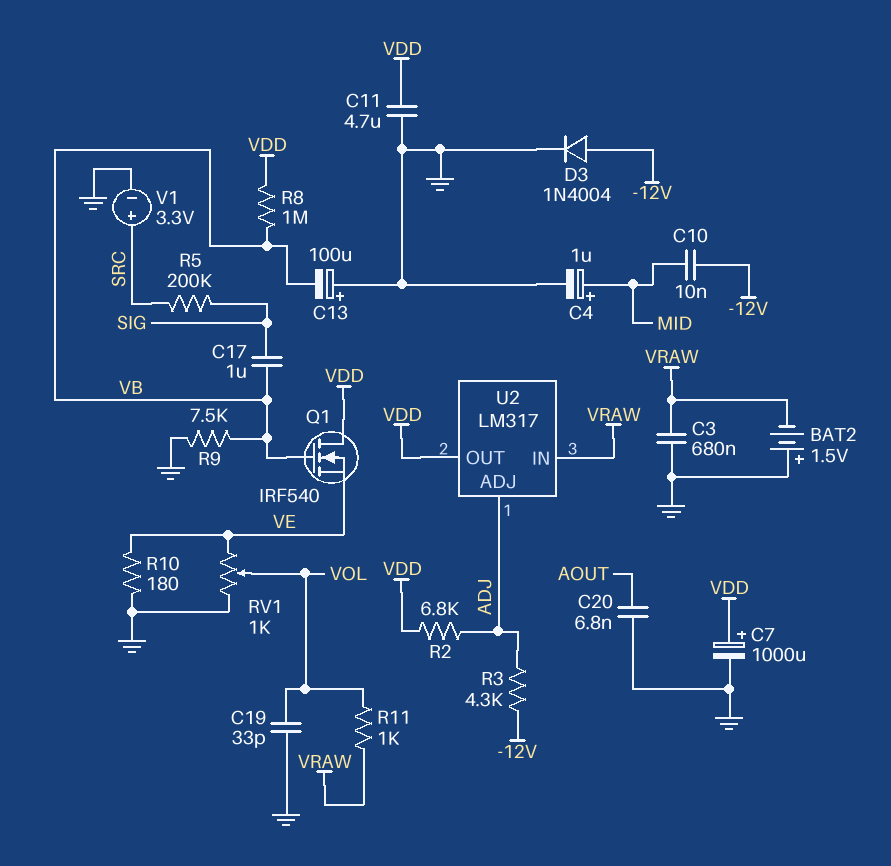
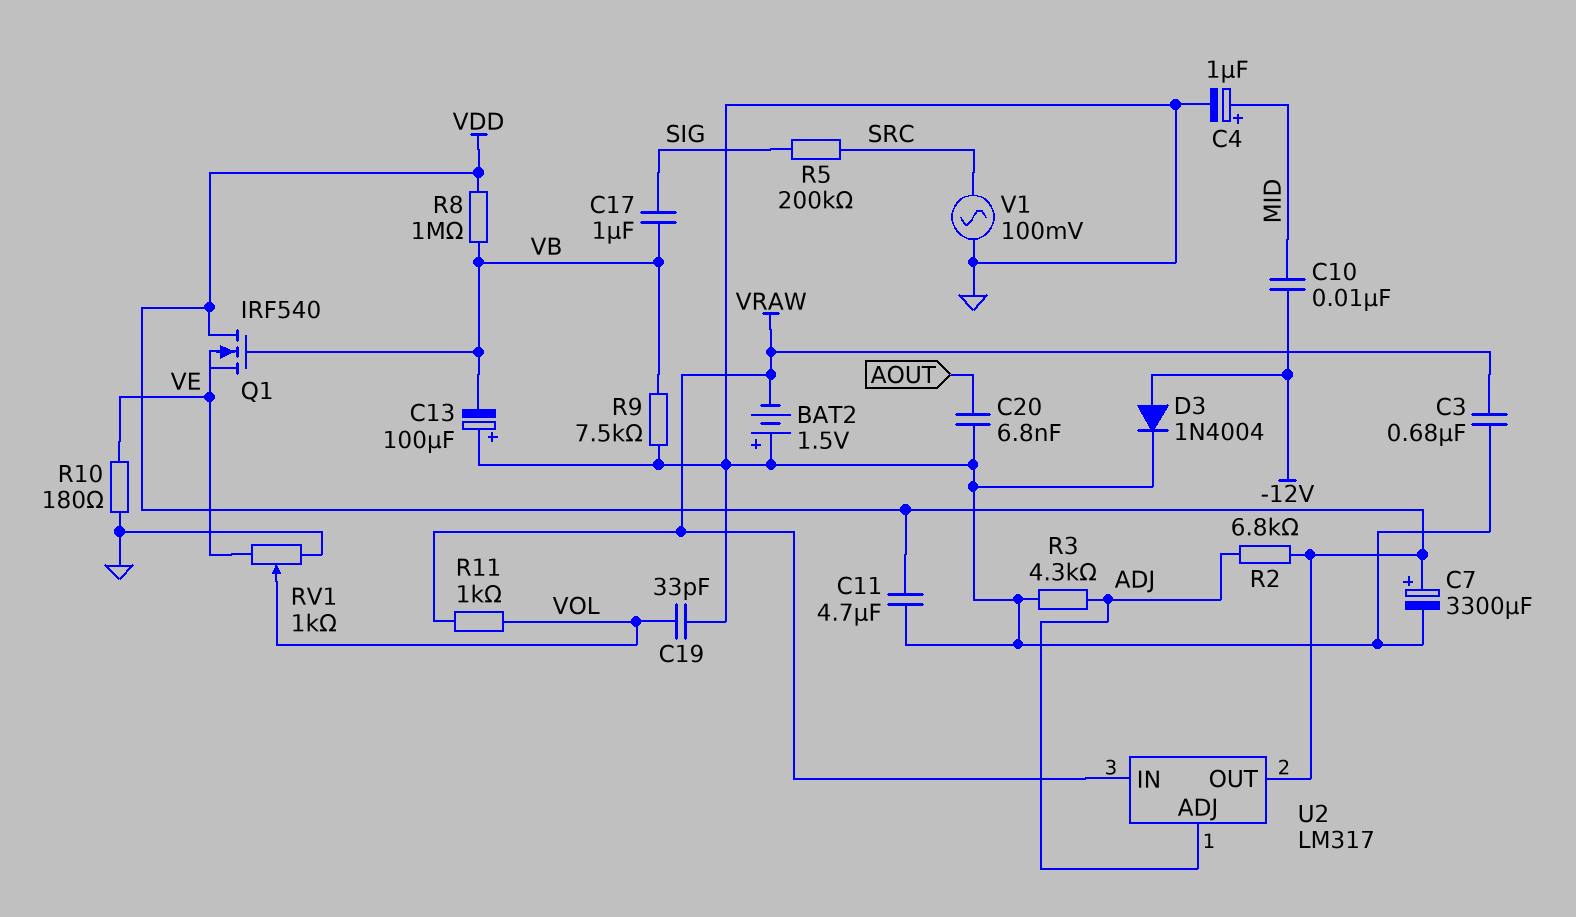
C7: 1000uF (plus VDD, minus GND) -> 3300uF (plus VDD, minus GND)
R3: 4.3k (-12V, ADJ) -> 4.3k (ADJ, GND)
V1: 3.3V (plus SRC, minus GND) -> AC 100mV (GND, SRC)

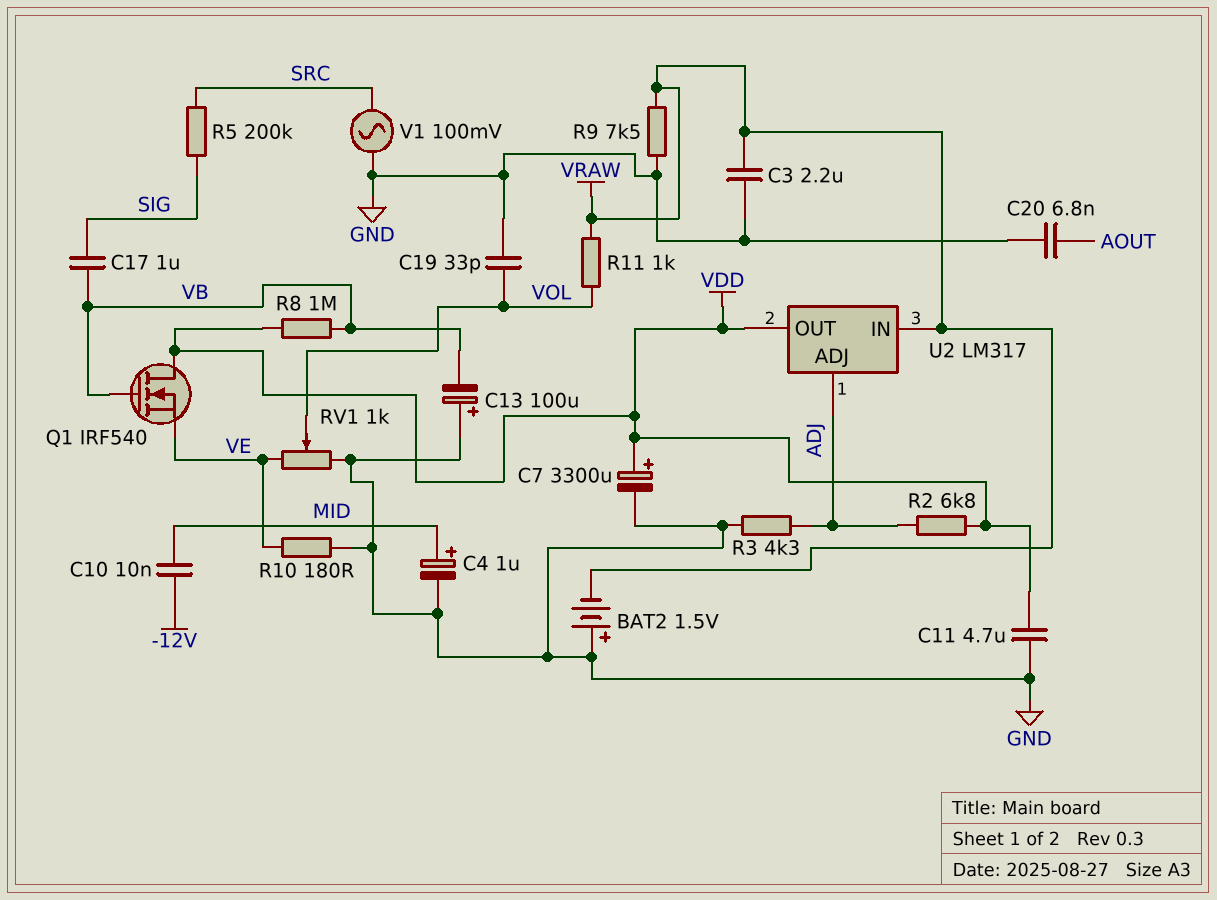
C3: 680nF (GND, VRAW) -> 2.2uF (GND, VRAW)
D3: diode 1N4004 (A -12V, K GND) -> none
R9: 7.5k (GND, VB) -> 7.5k (GND, VRAW)

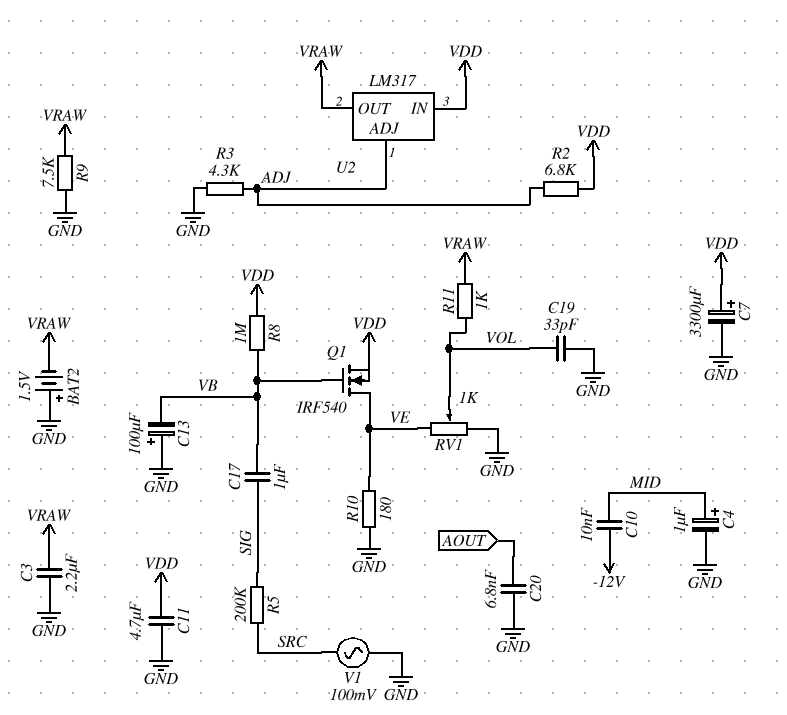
Q1: NMOS IRF540 (G VB, D VDD, S VE) -> NMOS IRF540 (G VB, D VE, S VDD)
U2 pin IN: VRAW -> VDD
U2 pin OUT: VDD -> VRAW

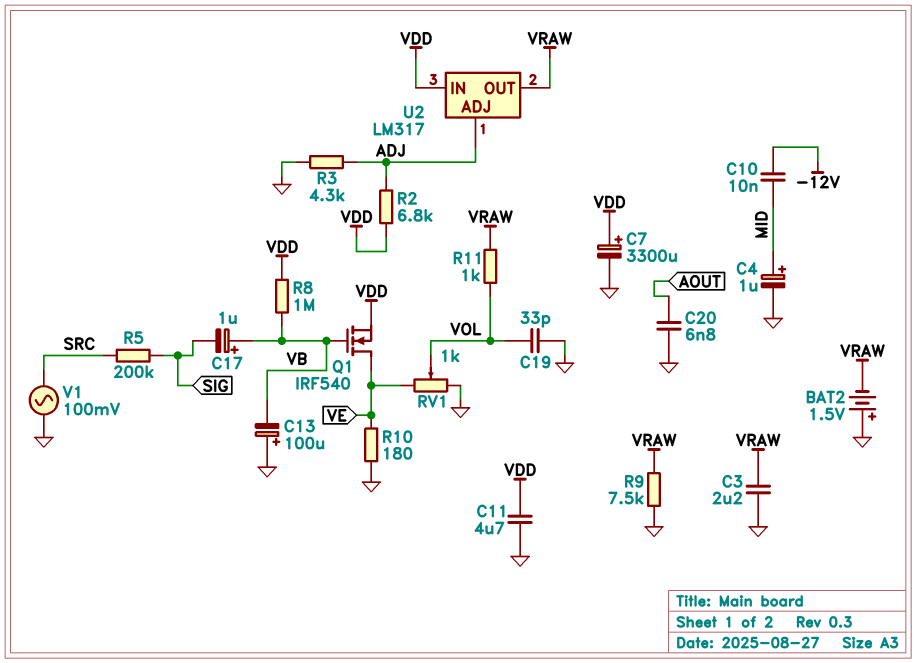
C17: 1uF (SIG, VB) -> 1uF (plus VB, minus SIG)

